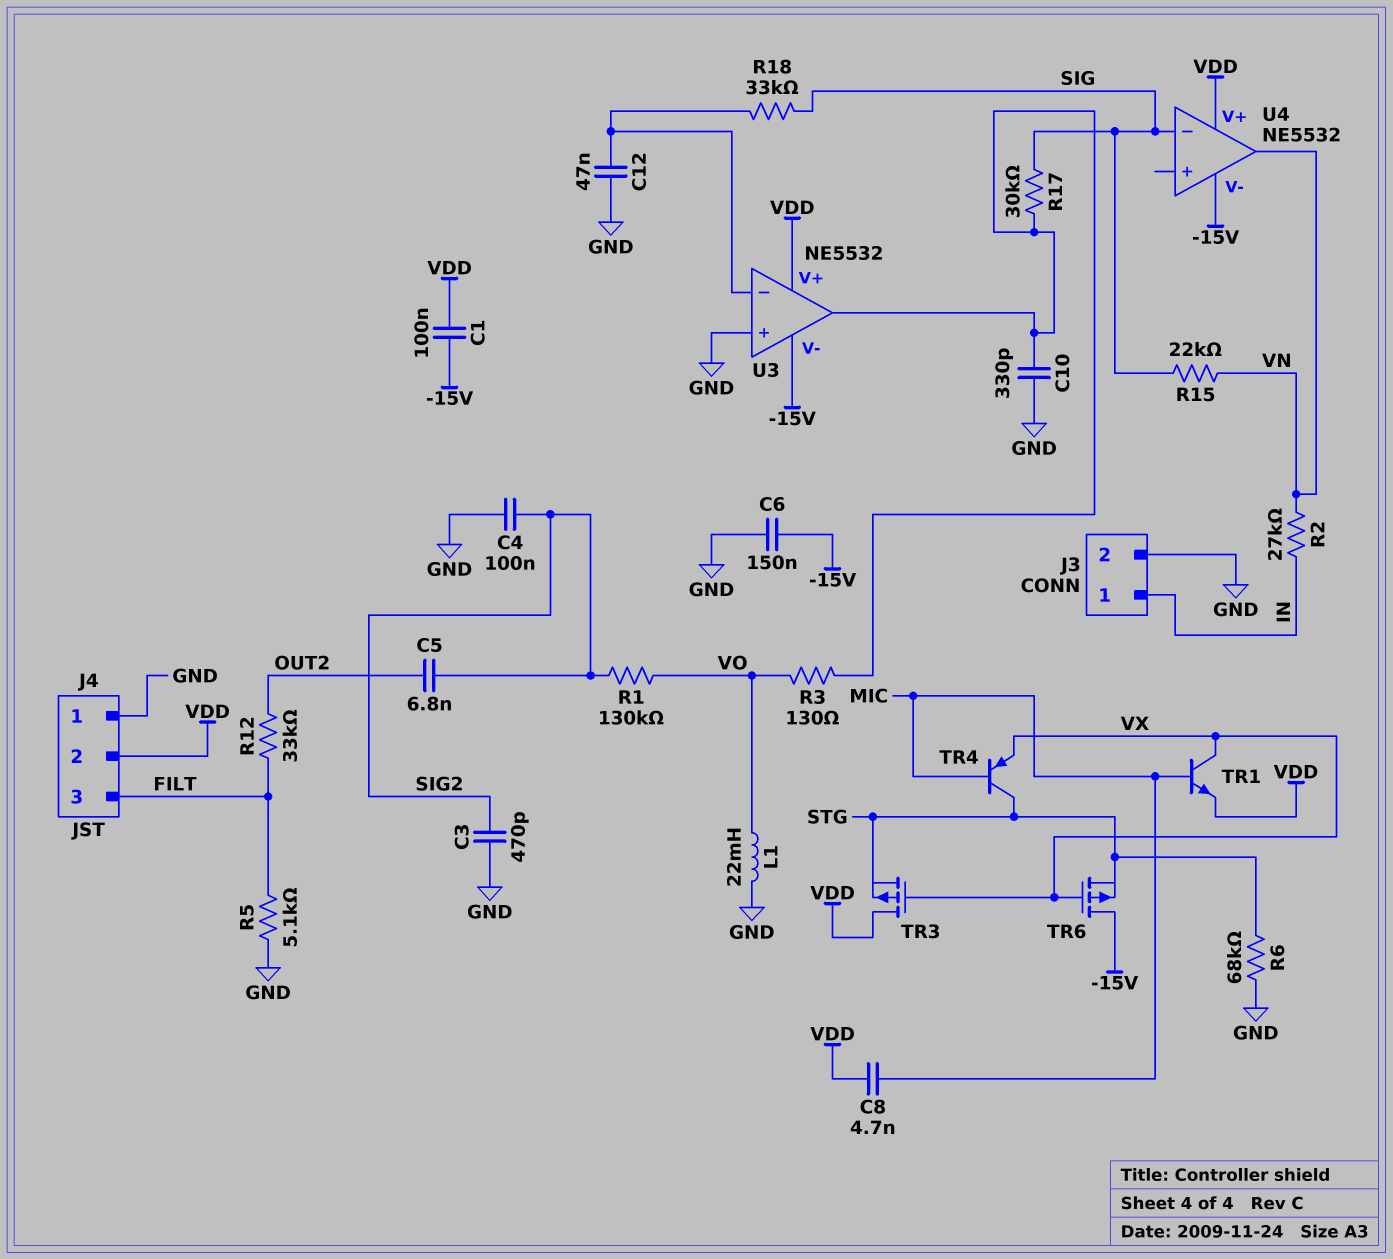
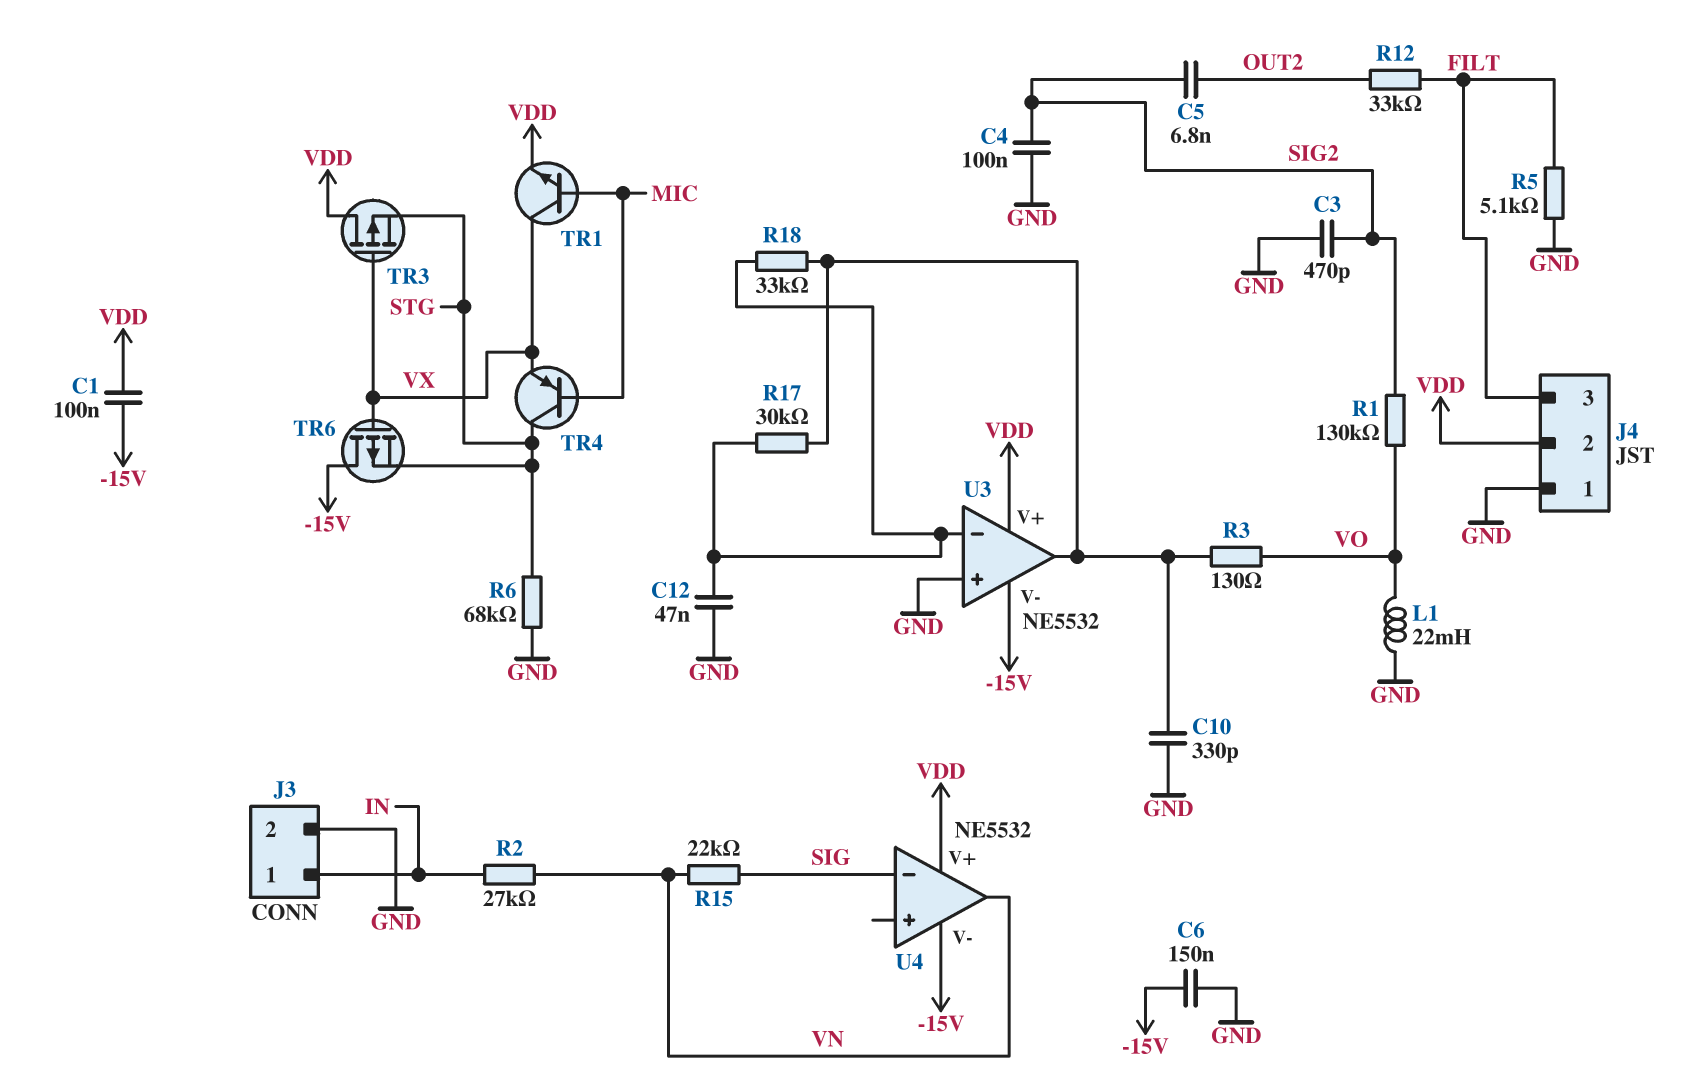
C8: 4.7nF (MIC, VDD) -> none
R17: 30k (SIG, U3/out) -> 30k (U3/in-, U3/out)
R18: 33k (SIG, U3/in-) -> 33k (U3/in-, U3/out)

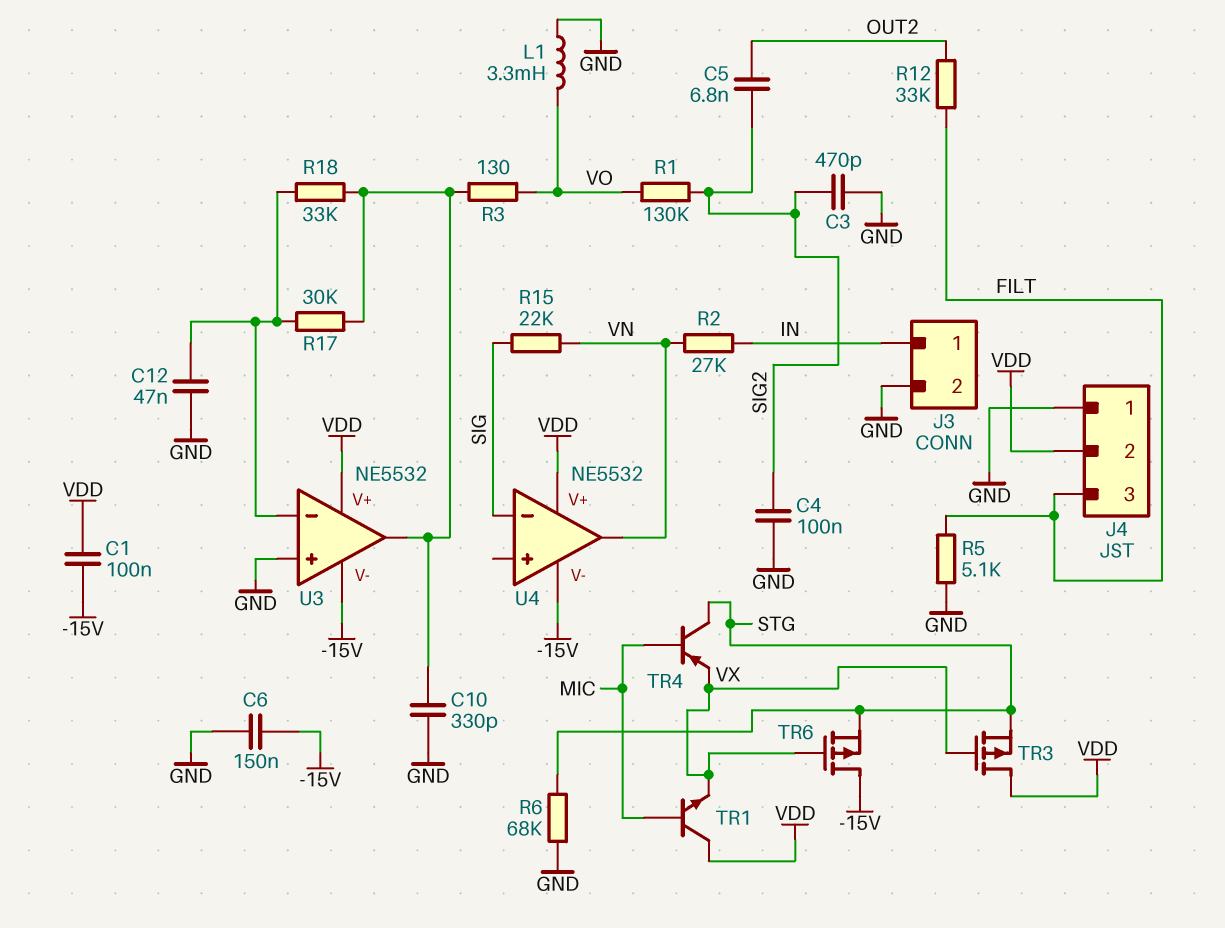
L1: 22mH (GND, VO) -> 3.3mH (GND, VO)
TR1: NPN (B MIC, C VX, E VDD) -> NPN (B MIC, C VDD, E VX)

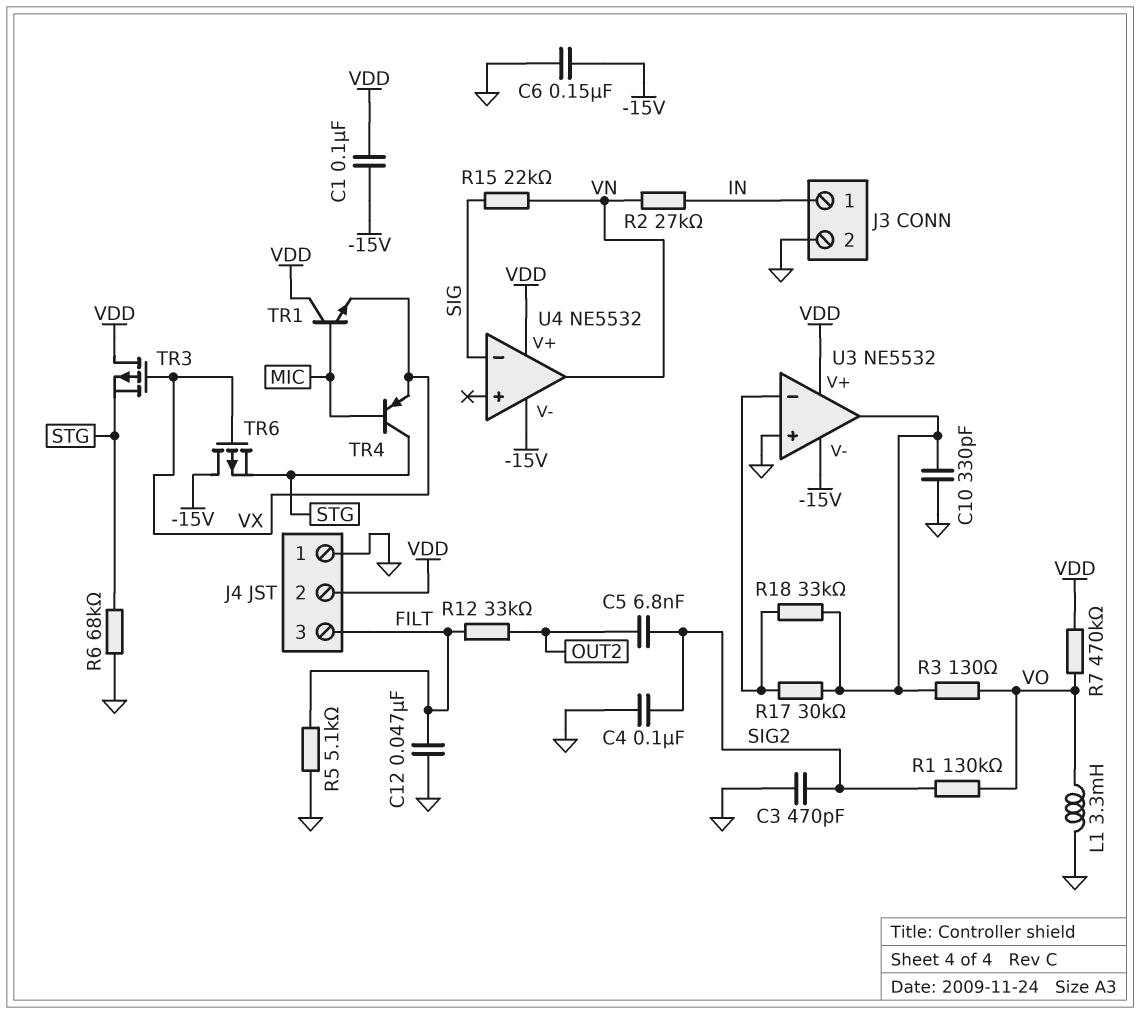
C12: 47nF (GND, U3/in-) -> 47nF (FILT, GND)
R7: none -> 470k (VDD, VO)

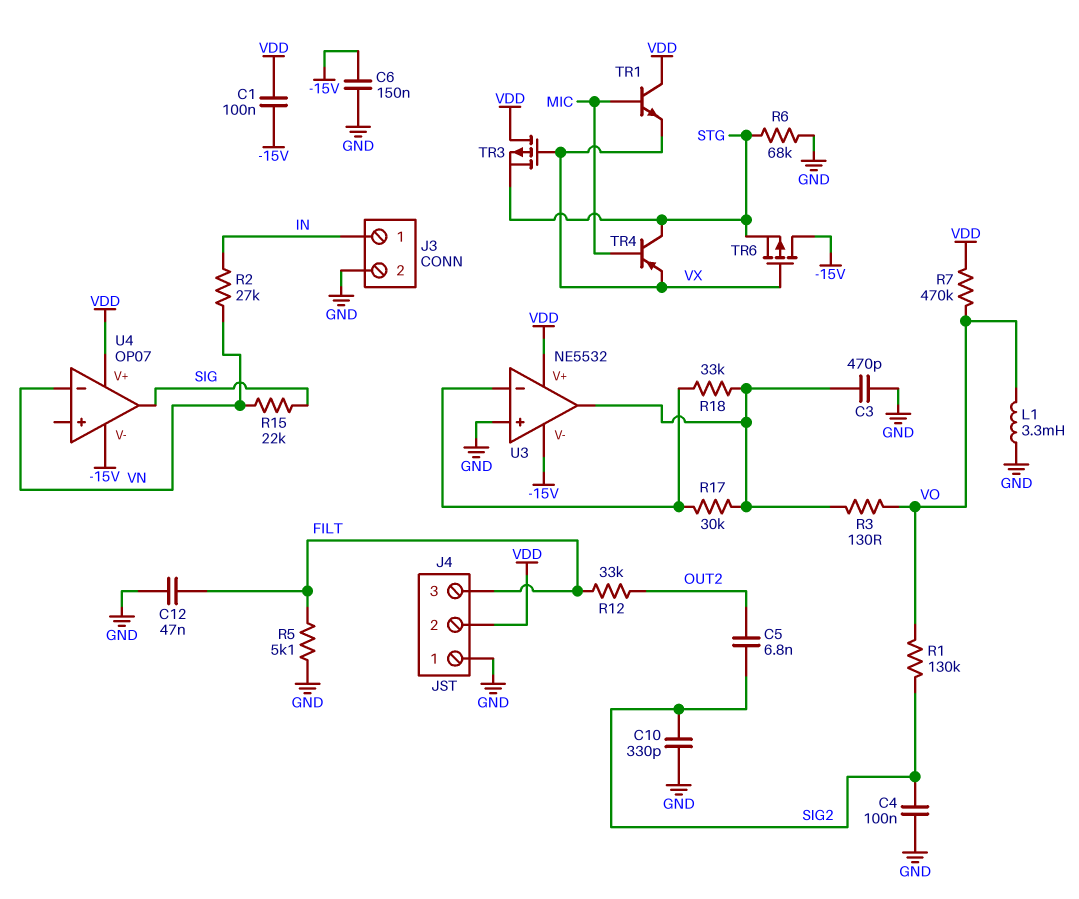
C3: 470pF (GND, SIG2) -> 470pF (GND, U3/out)
C10: 330pF (GND, U3/out) -> 330pF (GND, SIG2)
U4: NE5532 -> OP07
U4 pin in-: SIG -> VN
U4 pin out: VN -> SIG

